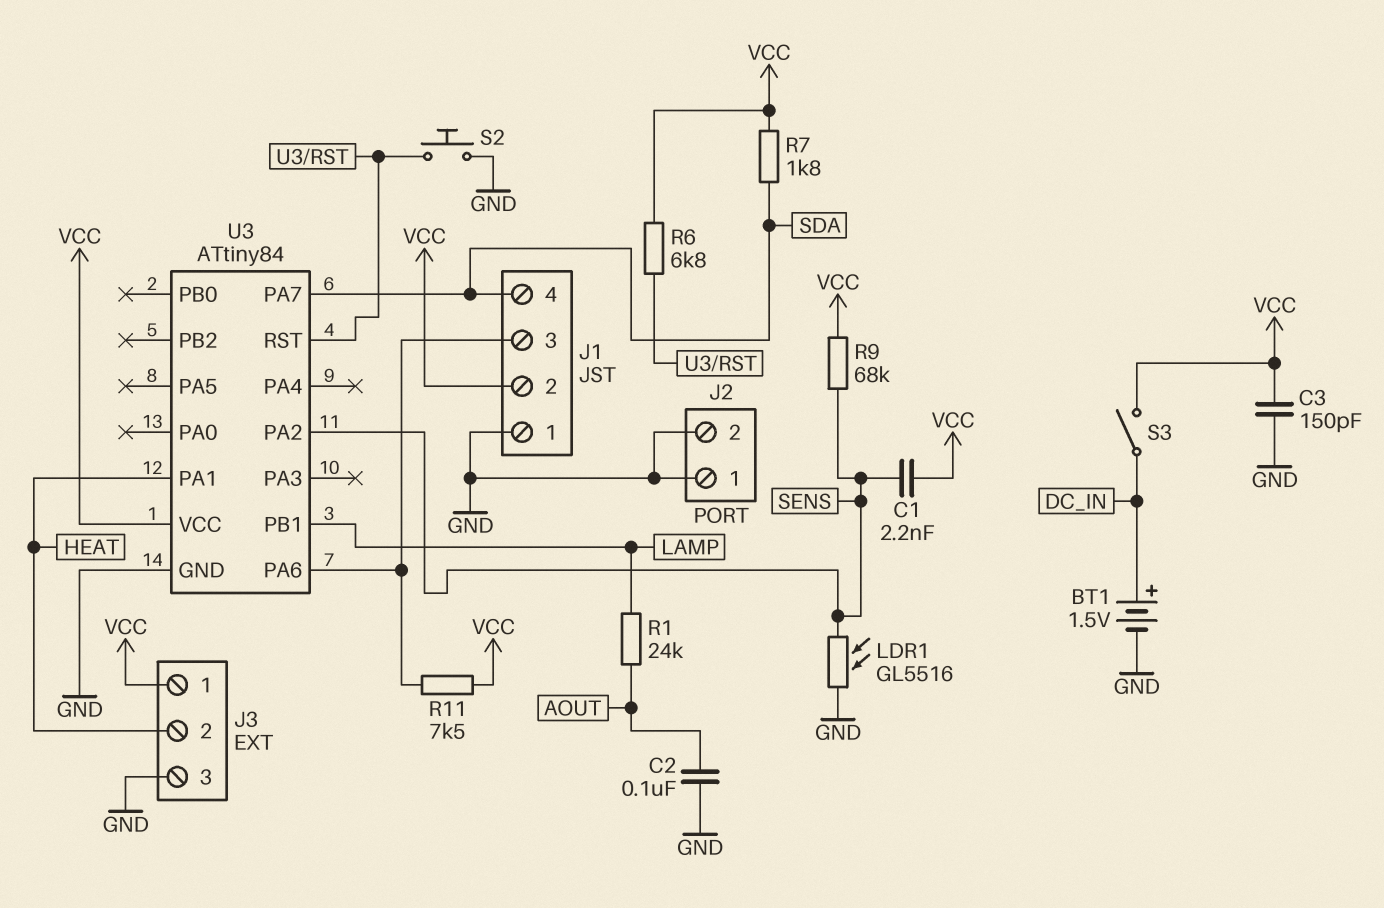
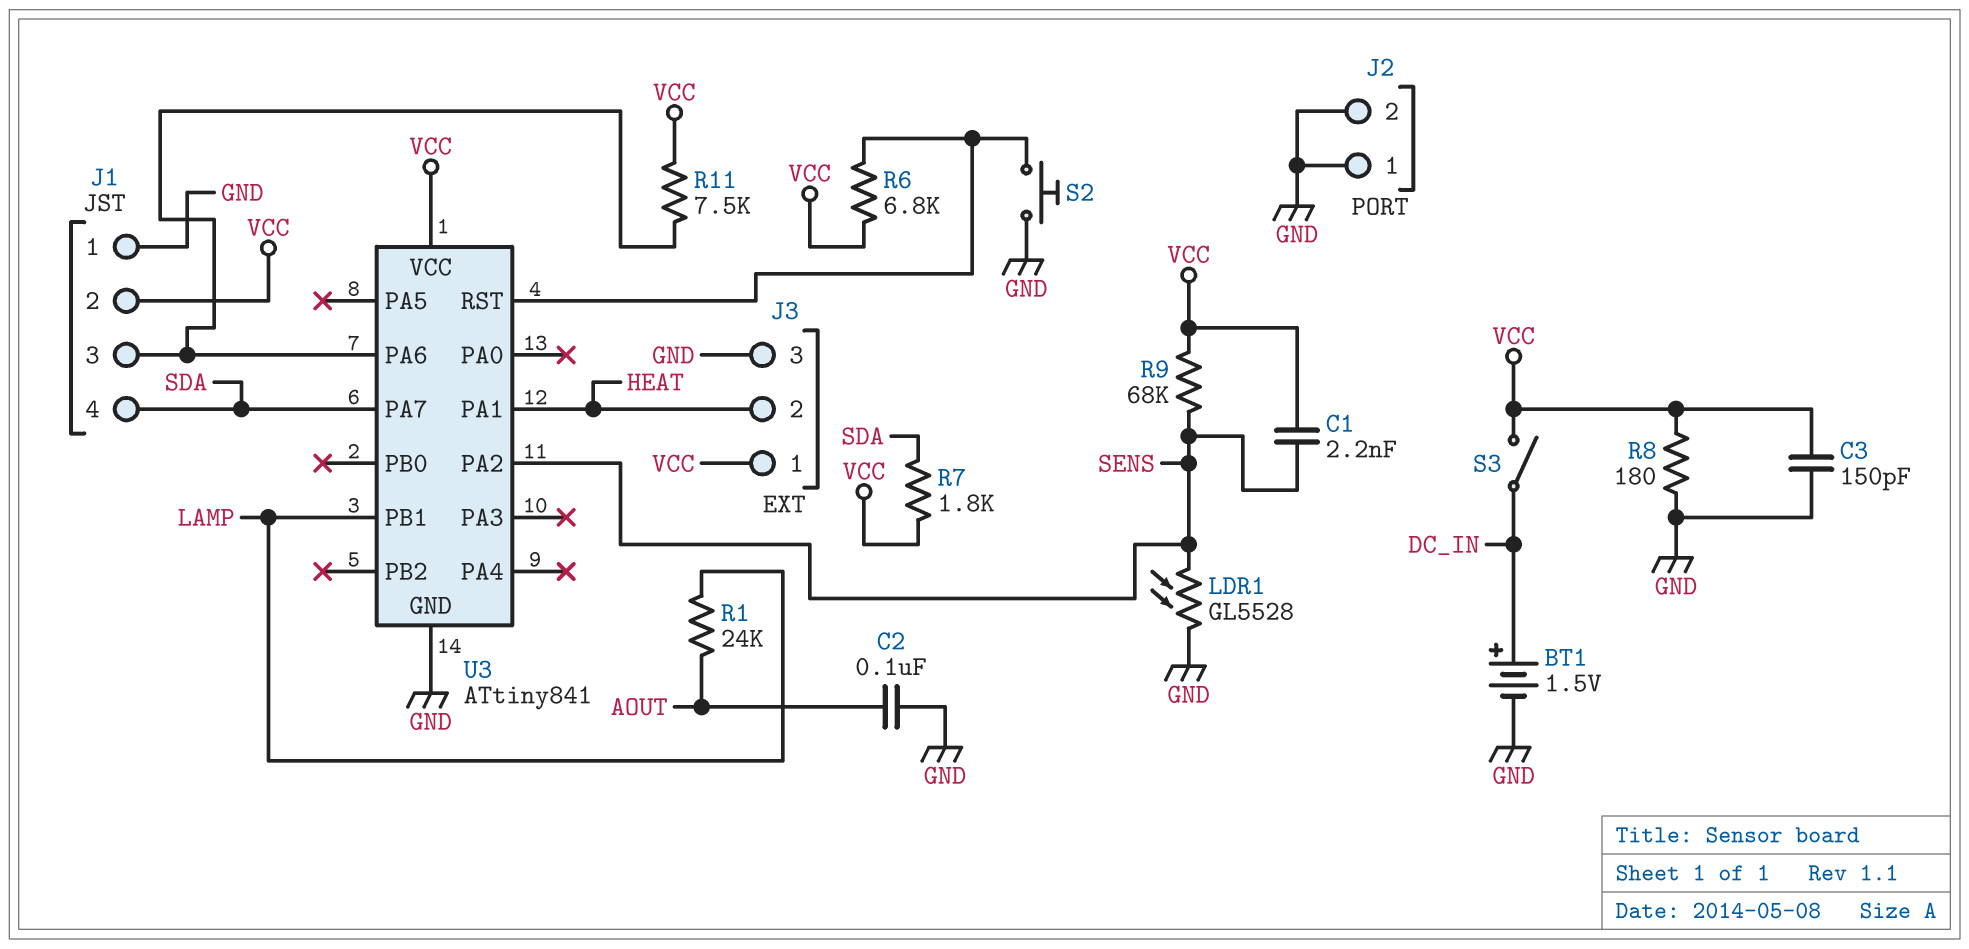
LDR1: GL5516 (GND, SENS) -> GL5528 (GND, SENS)
R8: none -> 180 (GND, VCC)
U3: ATtiny84 -> ATtiny841

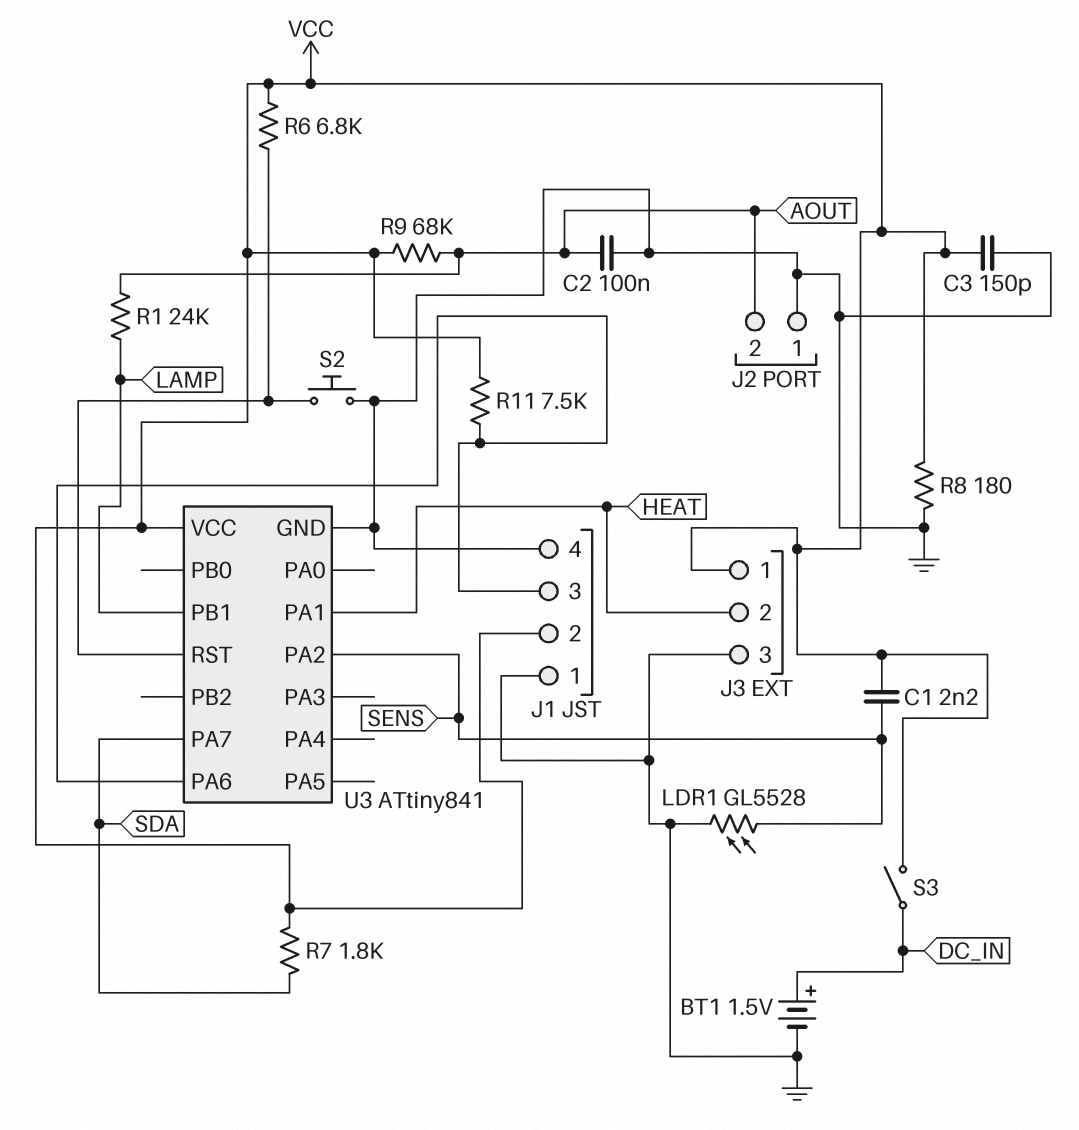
J1 pin 4: SDA -> GND
J2 pin 2: GND -> AOUT
R9: 68k (SENS, VCC) -> 68k (AOUT, VCC)

